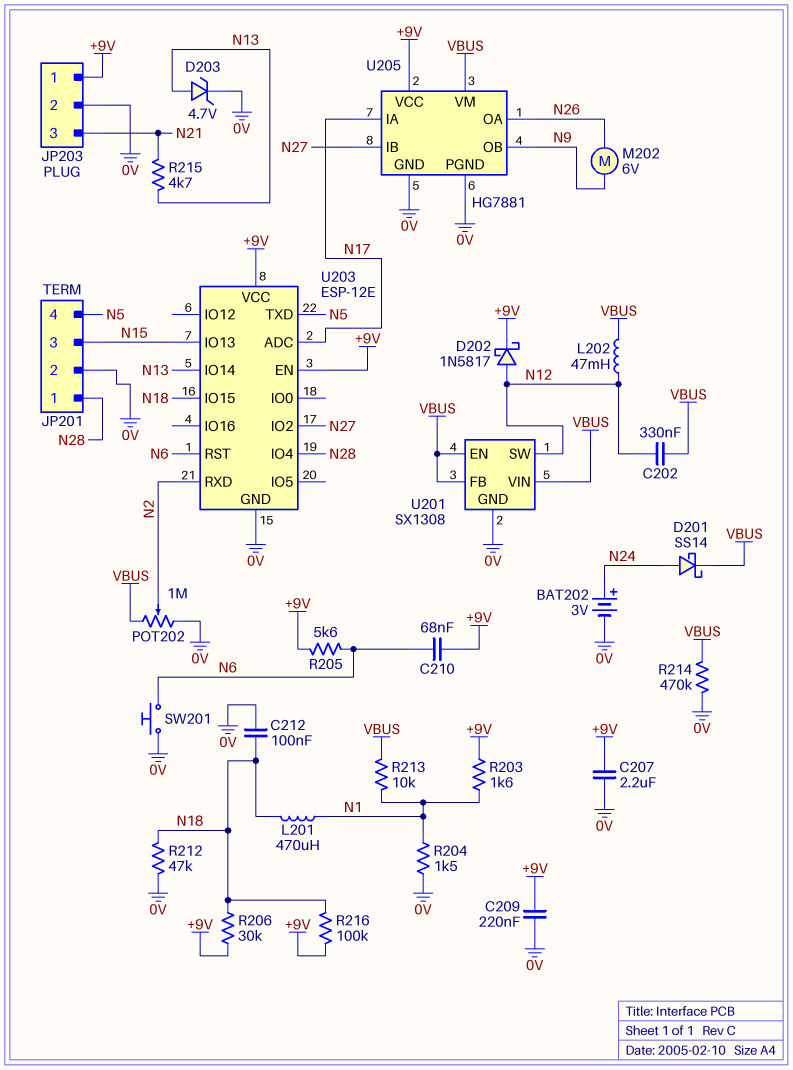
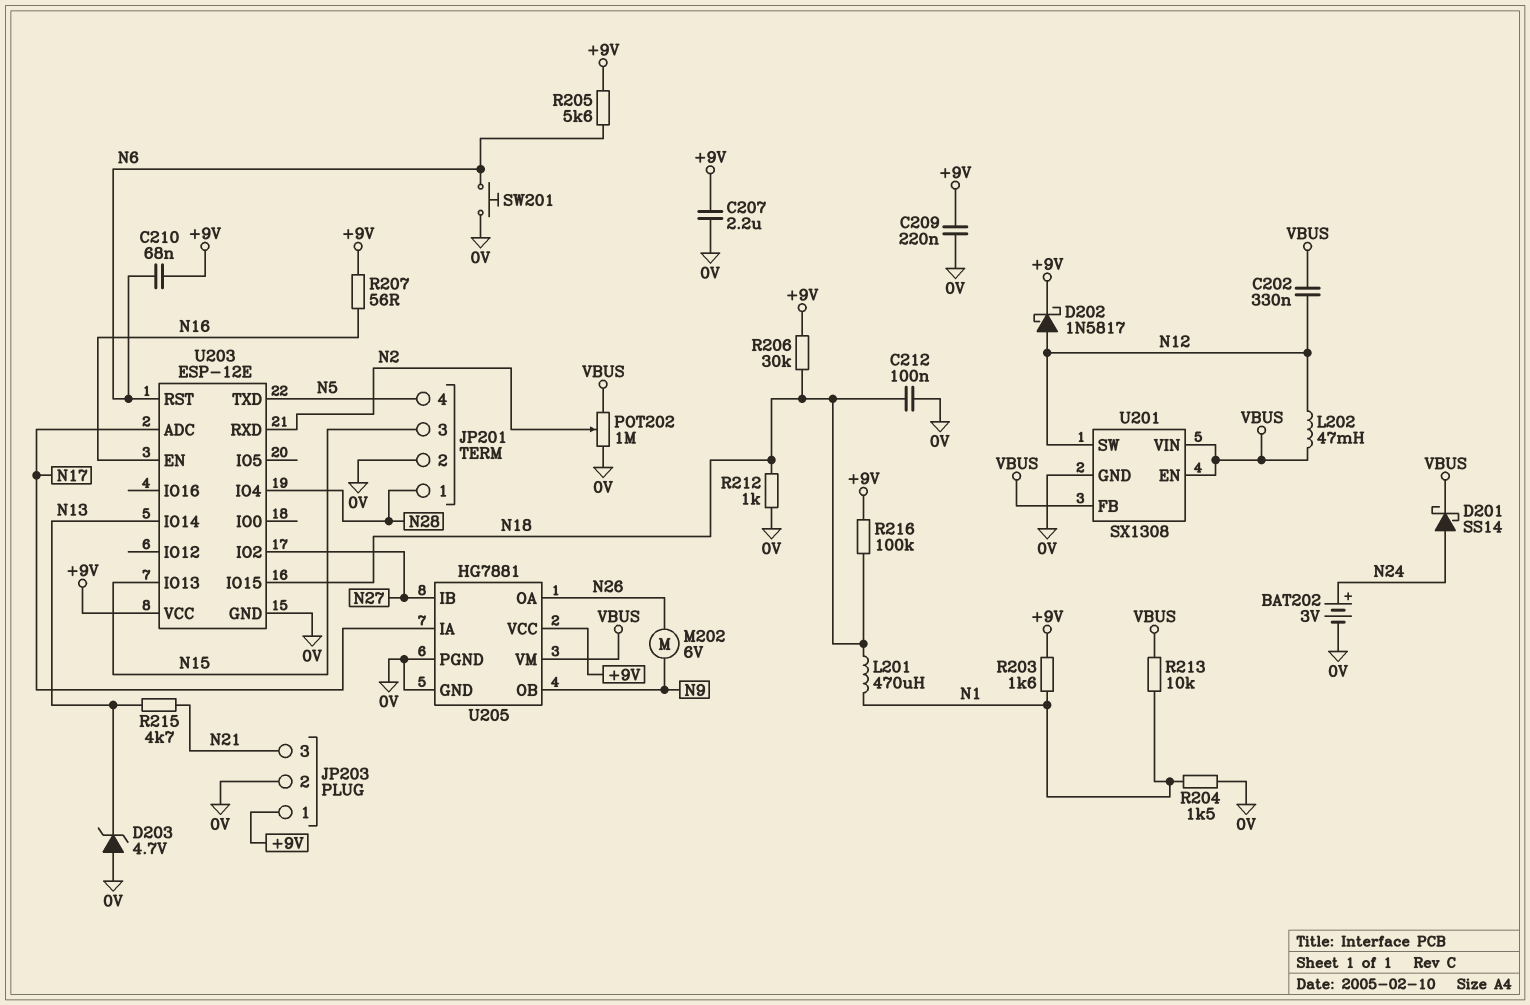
D203: zener 4.7V (A N13, K 0V) -> zener 4.7V (A 0V, K N13)
R207: none -> 56 (+9V, N16)
R212: 47k (0V, N18) -> 1k (0V, N18)
R214: 470k (0V, VBUS) -> none
U203 pin EN: +9V -> N16

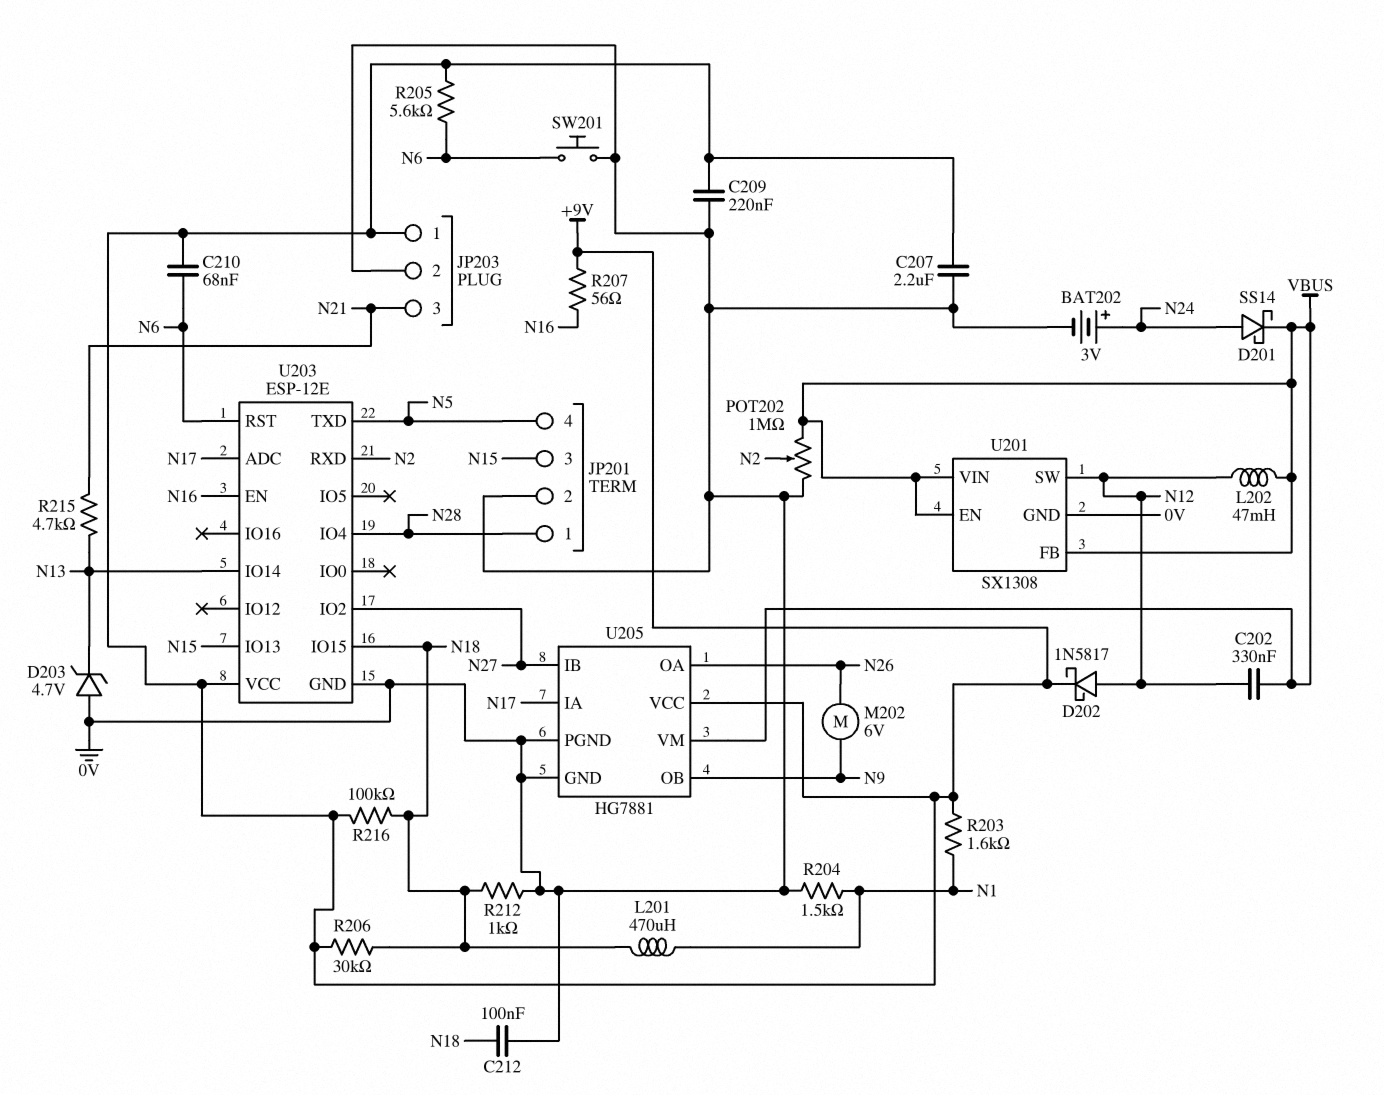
R213: 10k (N1, VBUS) -> none

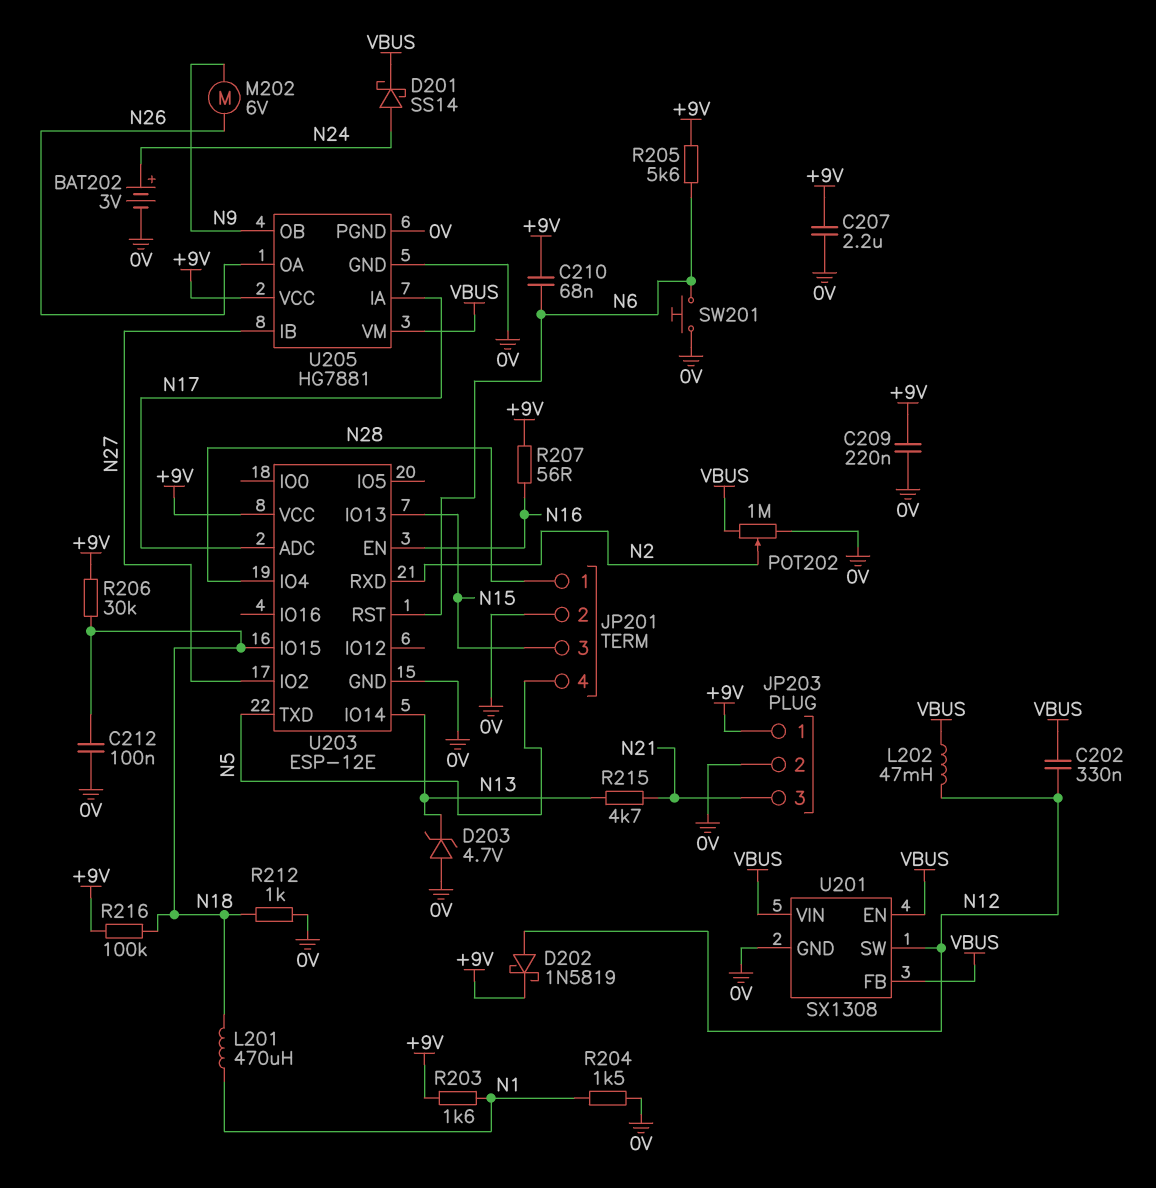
D202: schottky 1N5817 (A N12, K +9V) -> schottky 1N5819 (A N12, K +9V)

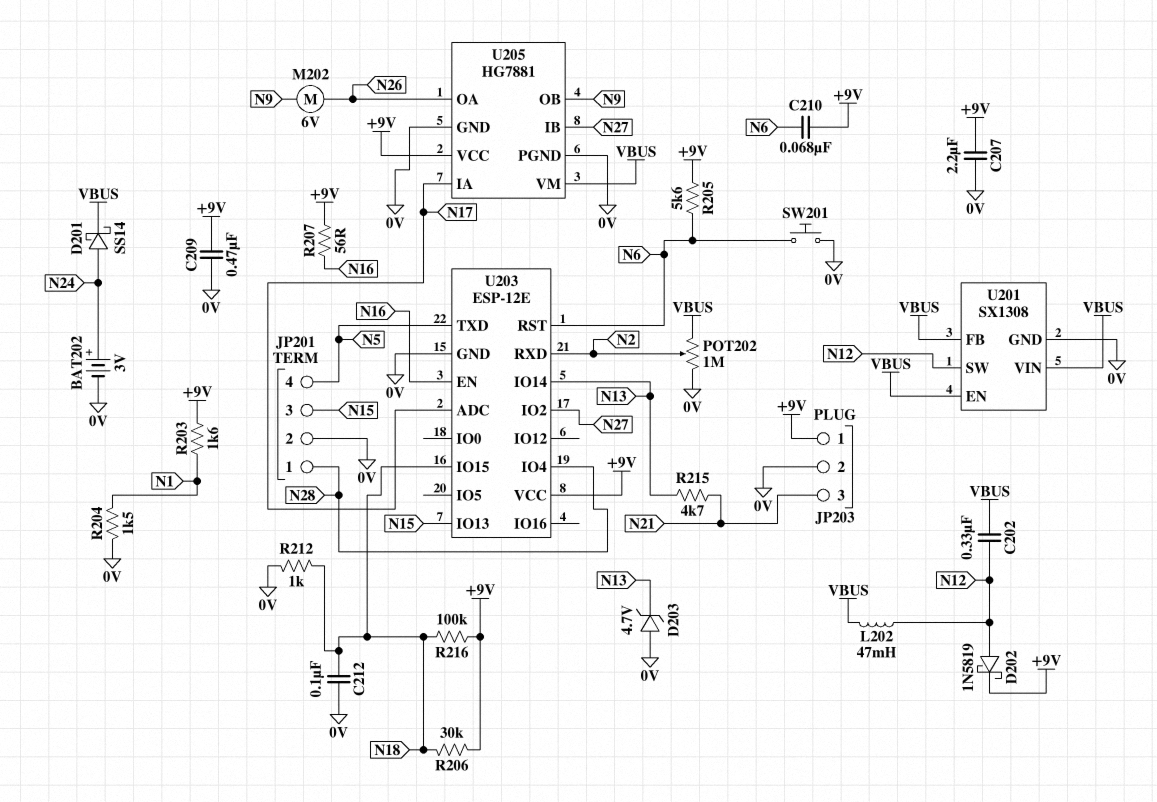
C209: 220nF (+9V, 0V) -> 470nF (+9V, 0V)
L201: 470uH (N1, N18) -> none

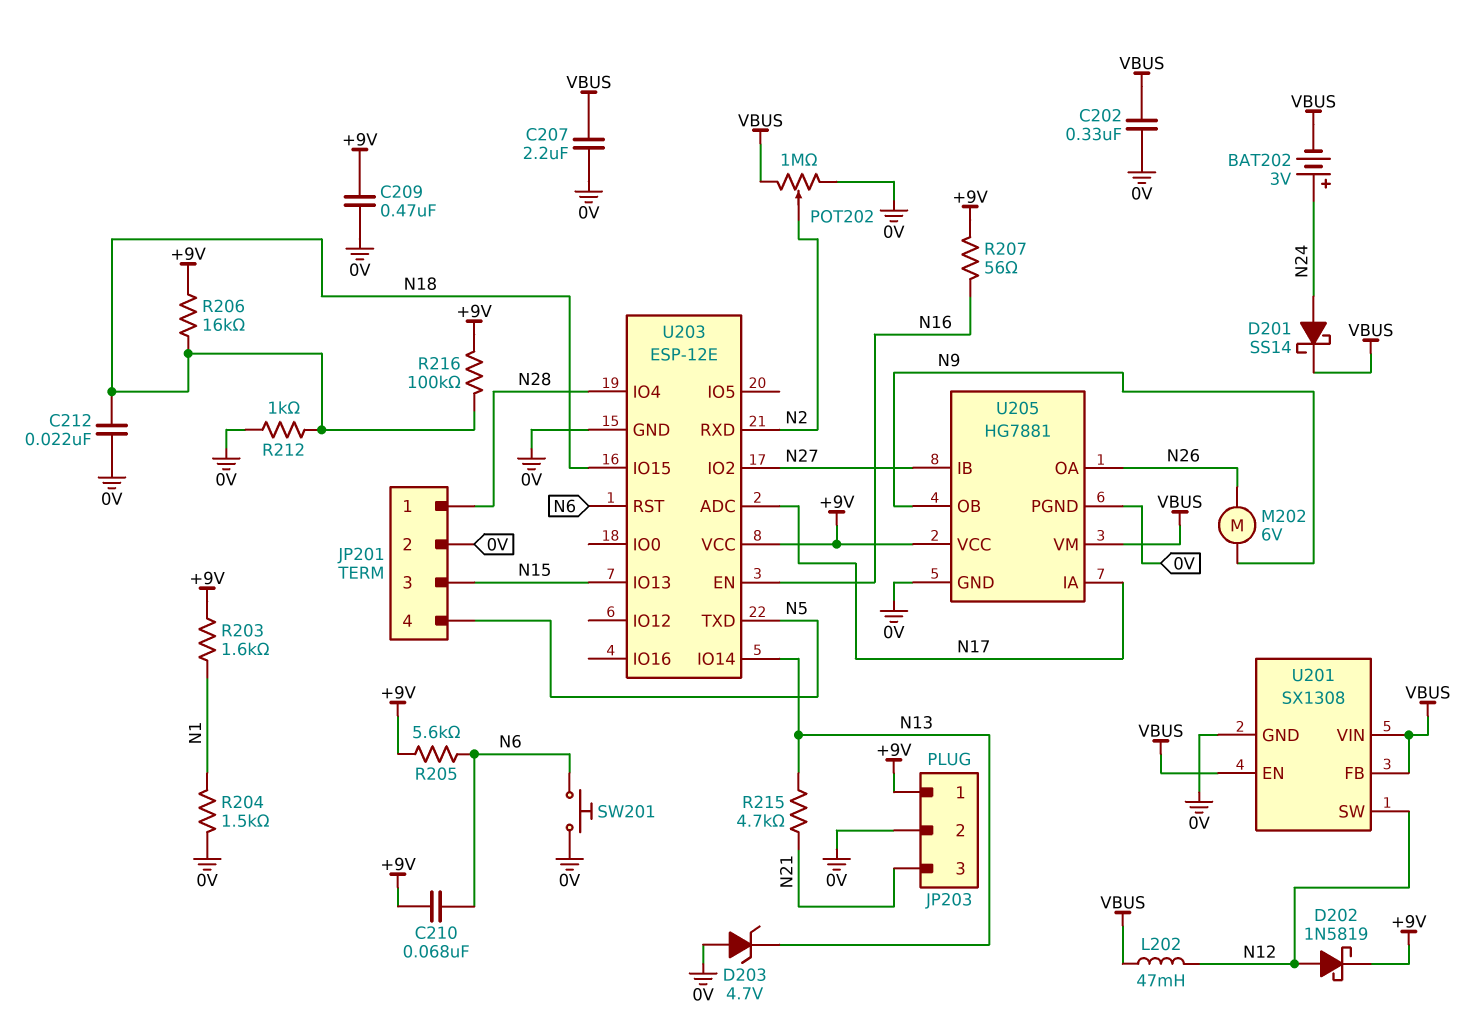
BAT202: 3V (plus N24, minus 0V) -> 3V (plus N24, minus VBUS)
C202: 330nF (N12, VBUS) -> 330nF (0V, VBUS)
C207: 2.2uF (+9V, 0V) -> 2.2uF (0V, VBUS)
C212: 100nF (0V, N18) -> 22nF (0V, N18)
R206: 30k (+9V, N18) -> 16k (+9V, N18)

